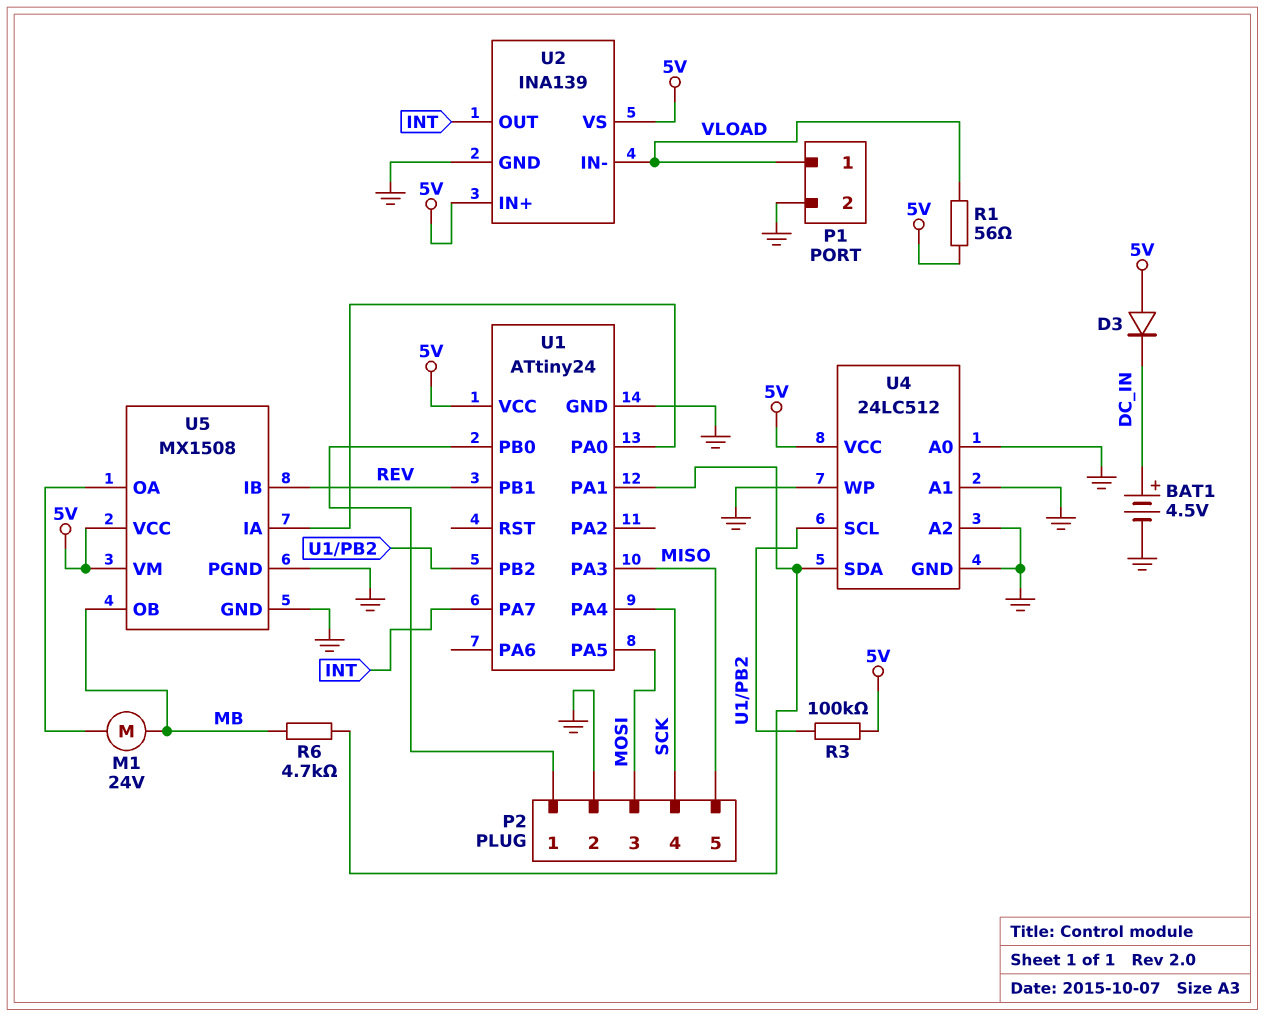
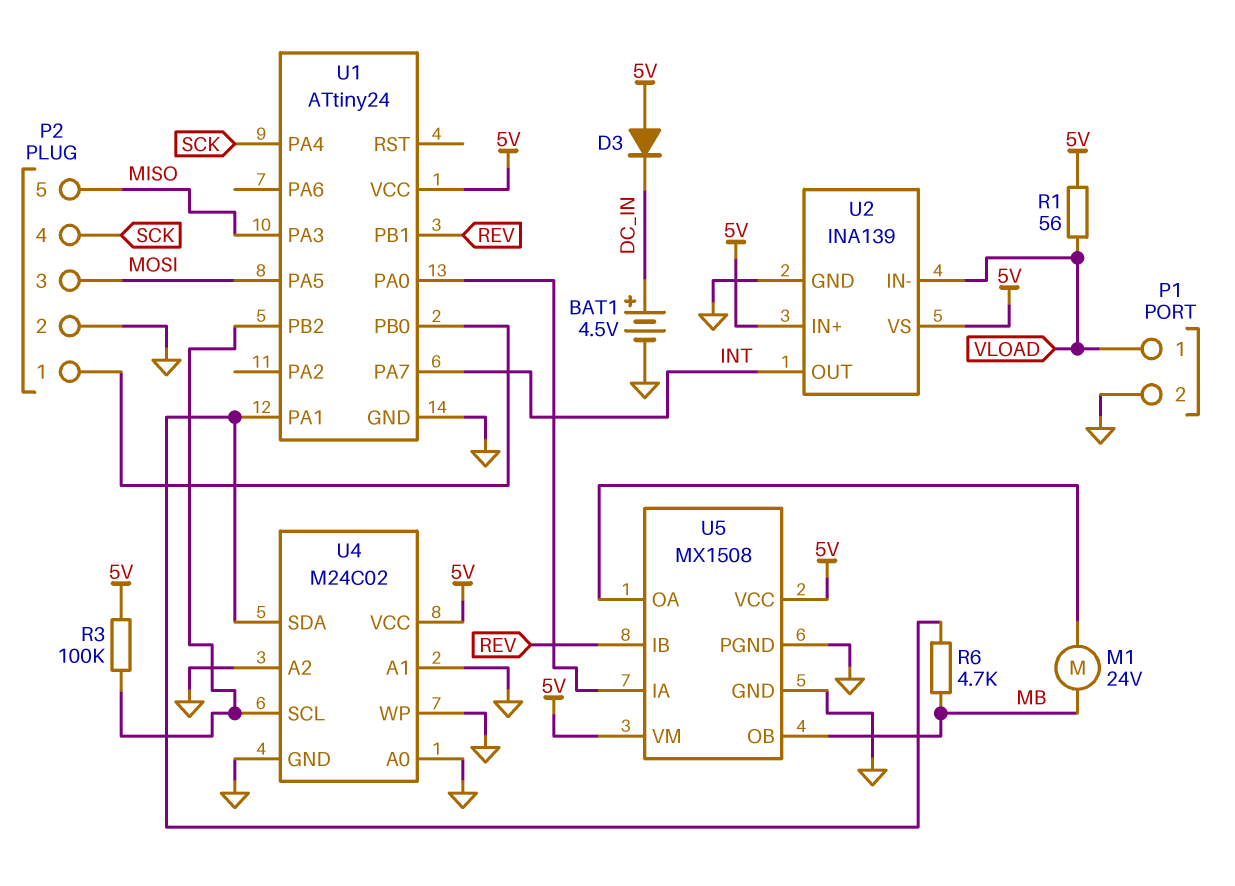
U4: 24LC512 -> M24C02

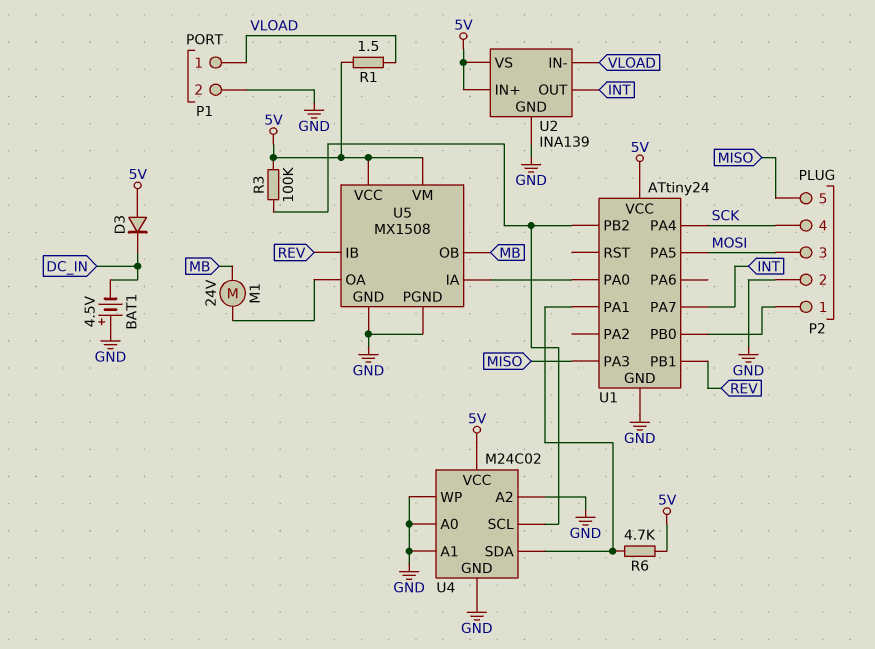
BAT1: 4.5V (plus DC_IN, minus GND) -> 4.5V (plus GND, minus DC_IN)
R1: 56 (5V, VLOAD) -> 1.5 (5V, VLOAD)
R6: 4.7k (MB, U1/PA1) -> 4.7k (5V, U1/PA1)

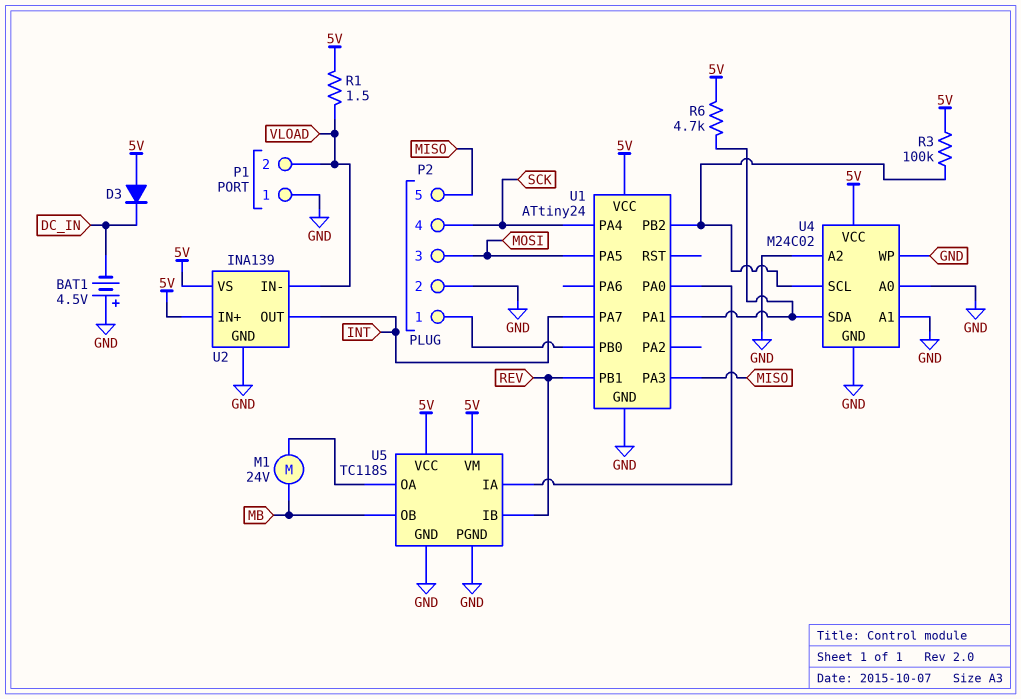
P1 pin 1: VLOAD -> GND
P1 pin 2: GND -> VLOAD
U5: MX1508 -> TC118S

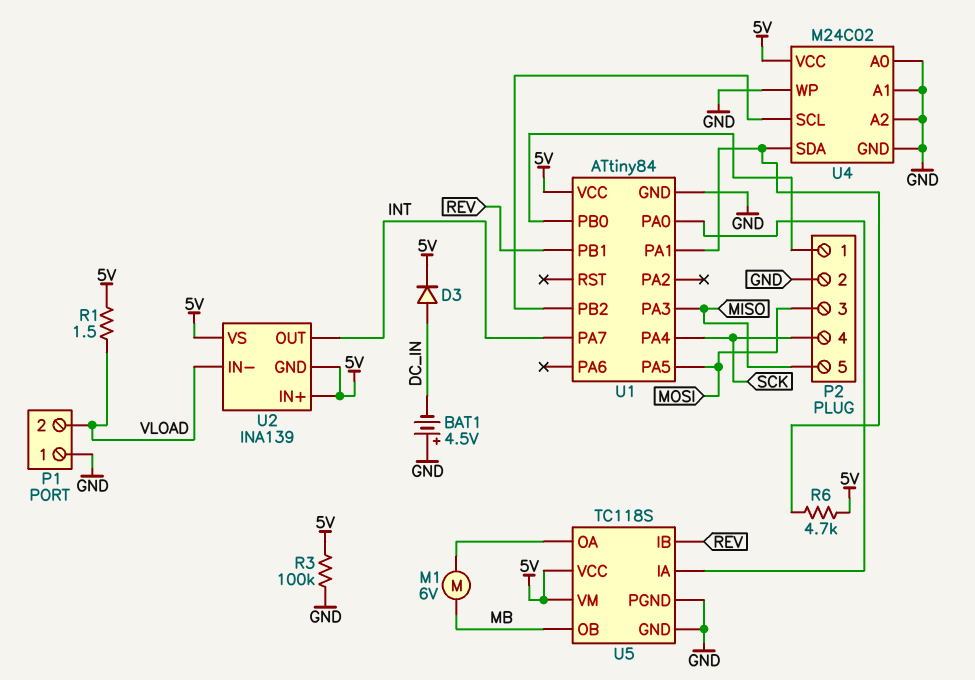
D3: diode (A 5V, K DC_IN) -> diode (A DC_IN, K 5V)
M1: motor 24V (MB, U5/OA) -> motor 6V (MB, U5/OA)
R3: 100k (5V, U1/PB2) -> 100k (5V, GND)
U1: ATtiny24 -> ATtiny84
U2 pin GND: GND -> 5V

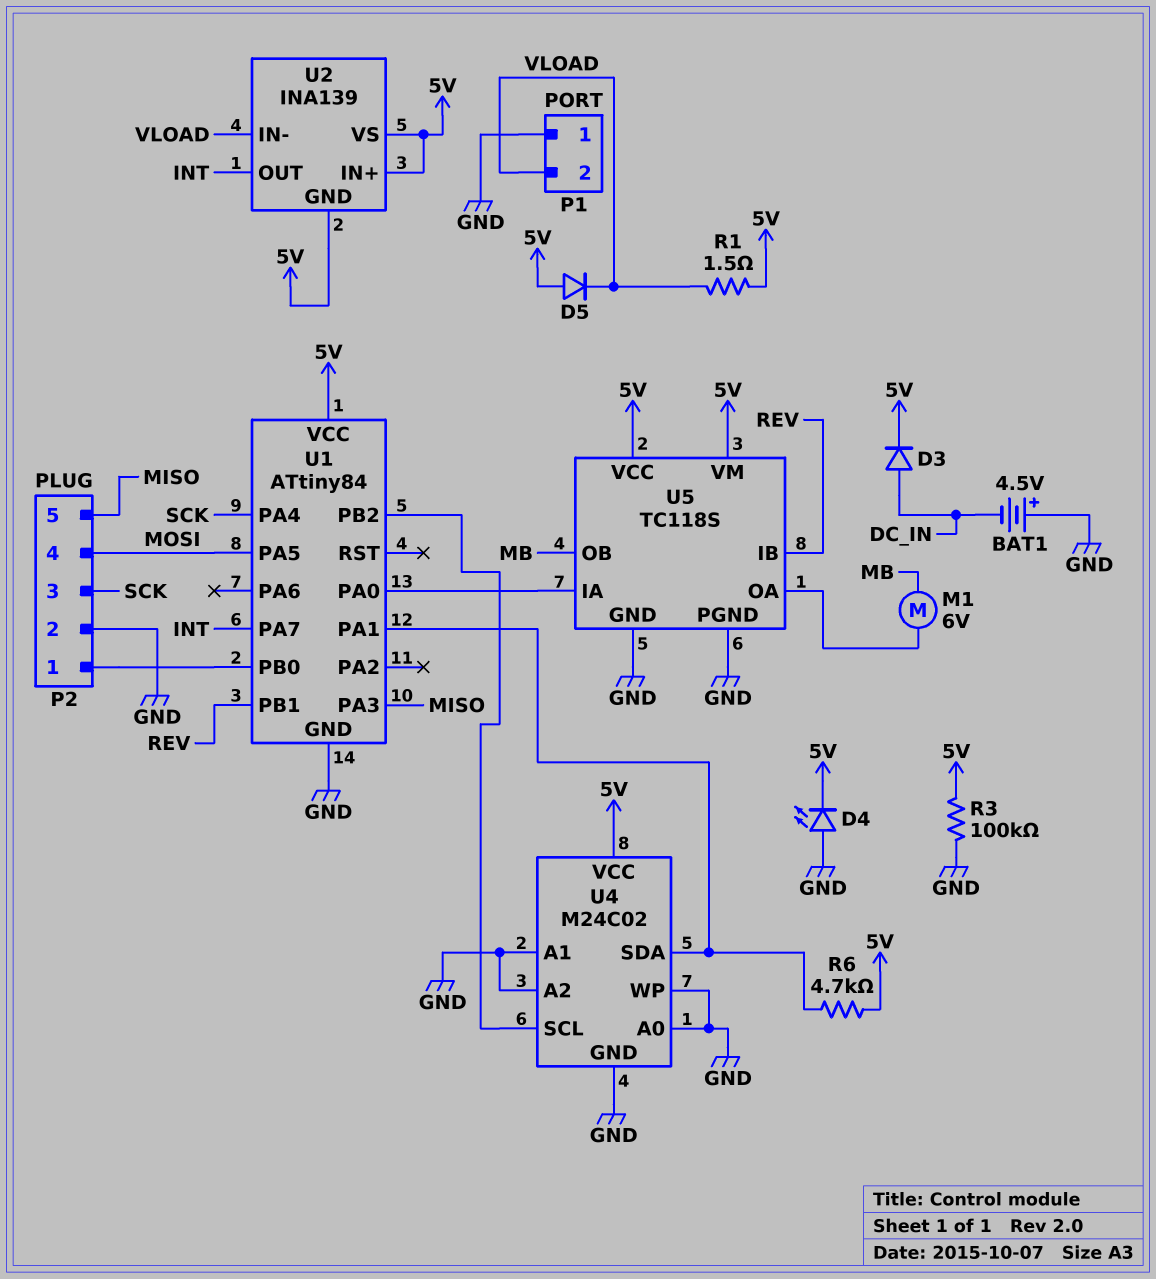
D4: none -> LED (A GND, K 5V)
D5: none -> diode (A 5V, K VLOAD)
P2 pin 3: MOSI -> SCK
P2 pin 4: SCK -> MOSI

